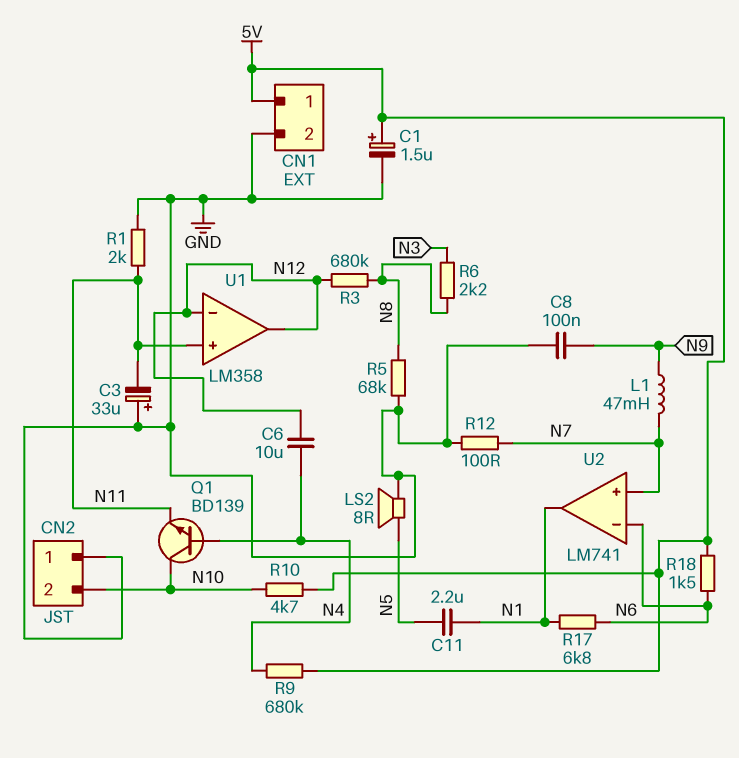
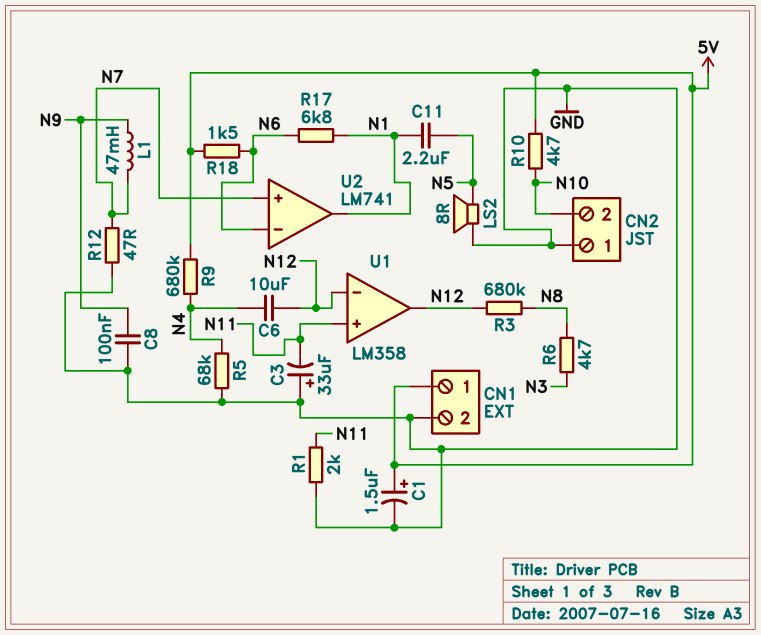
Q1: NPN BD139 (B N4, C N10, E N11) -> none
R5: 68k (GND, N8) -> 68k (GND, N4)
R6: 2.2k (N3, N8) -> 4.7k (N3, N8)
R12: 100 (GND, N7) -> 47 (GND, N7)

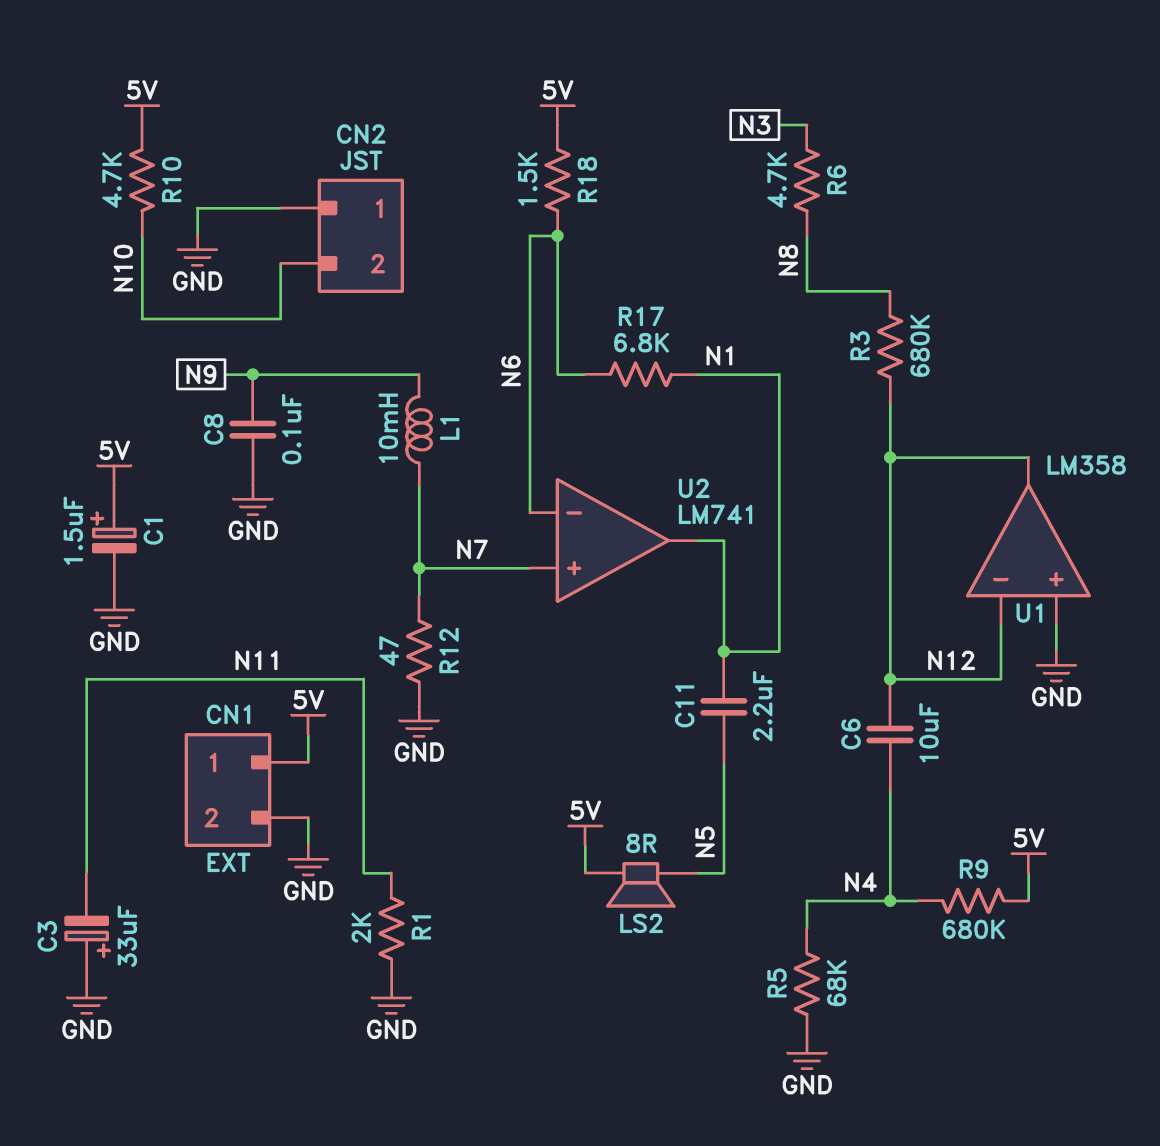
L1: 47mH (N7, N9) -> 10mH (N7, N9)
LS2: speaker 8R (GND, N5) -> speaker 8R (5V, N5)
U1 pin in+: N11 -> GND

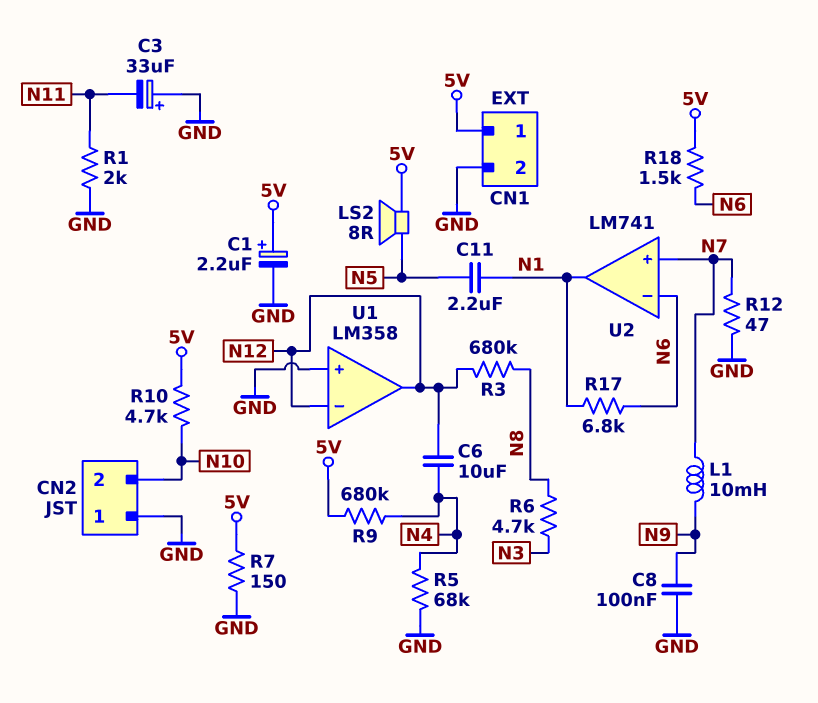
C1: 1.5uF (plus 5V, minus GND) -> 2.2uF (plus 5V, minus GND)
R7: none -> 150 (5V, GND)

